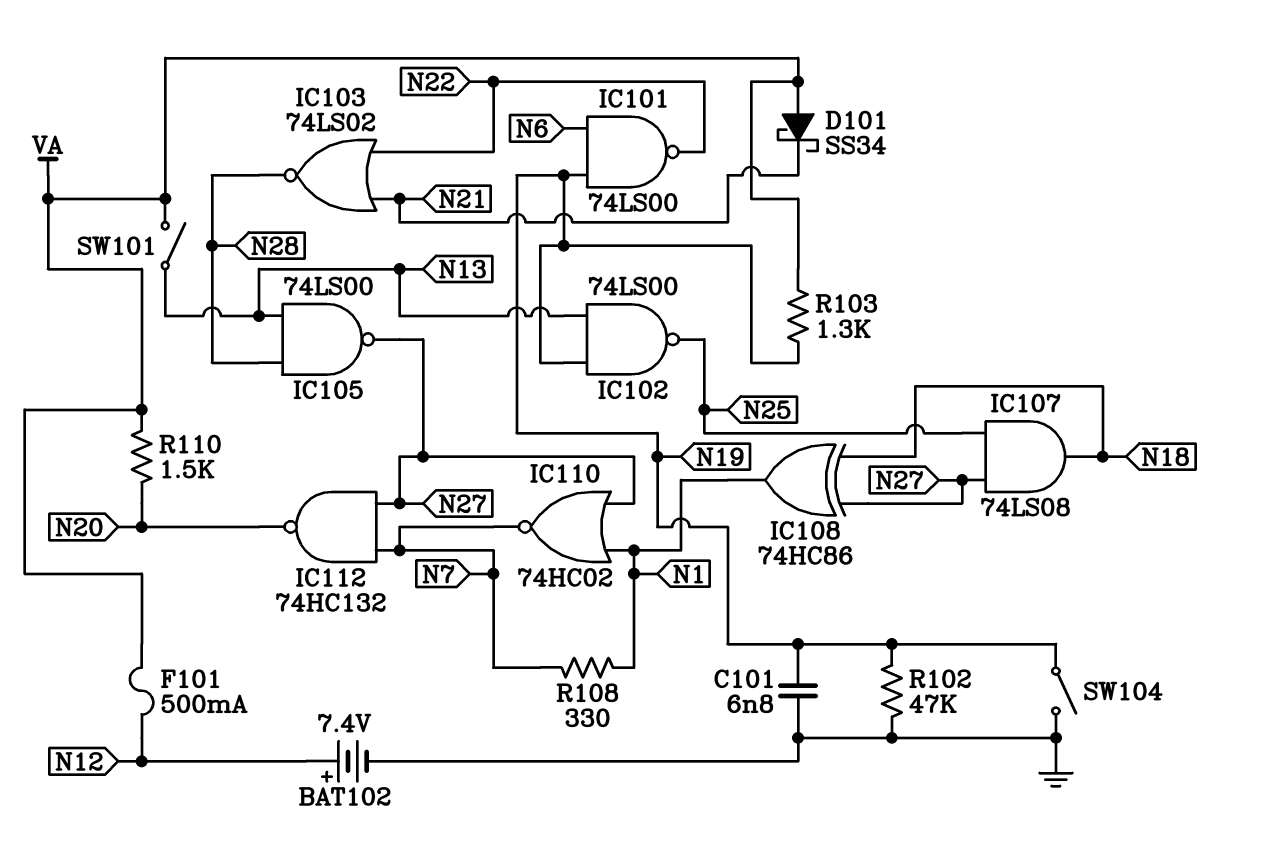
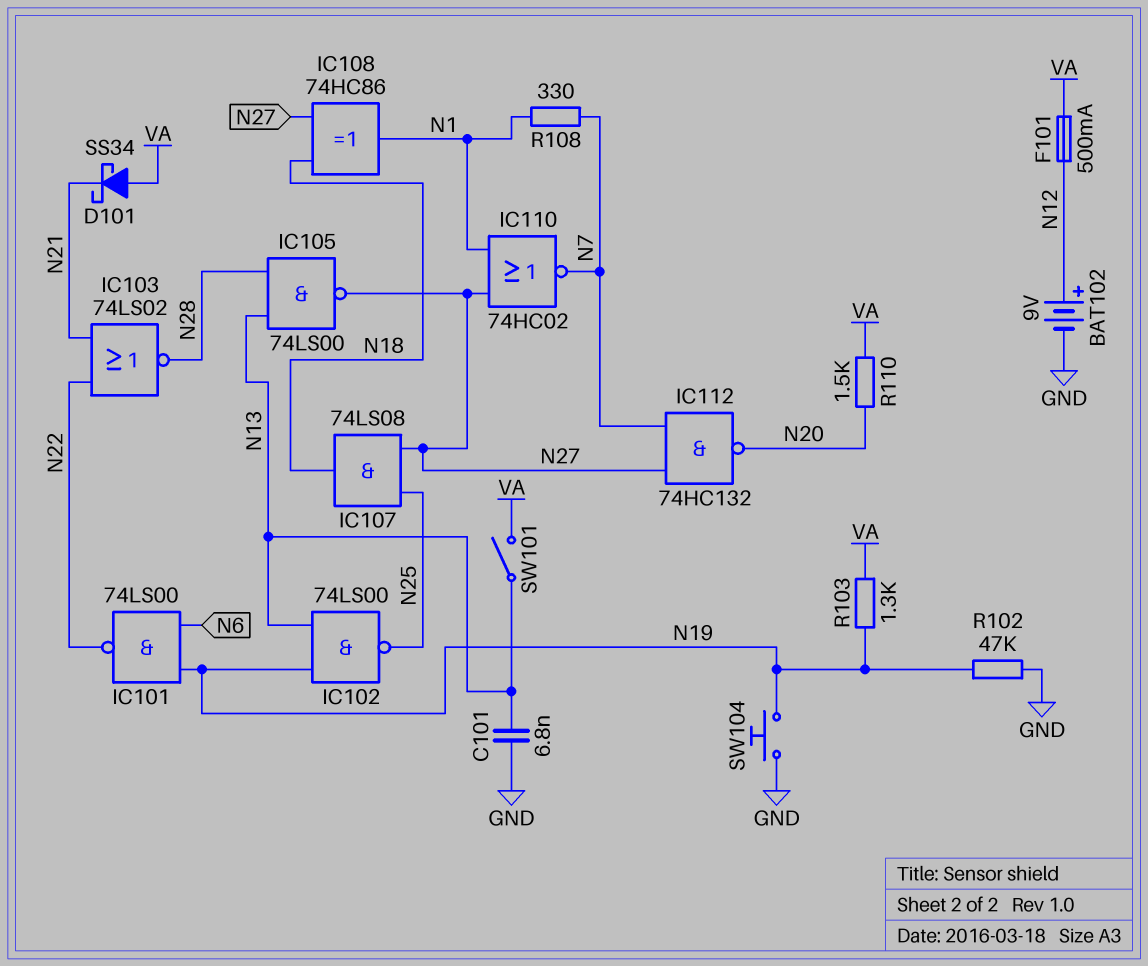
BAT102: 7.4V (plus N12, minus GND) -> 9V (plus N12, minus GND)
C101: 6.8nF (GND, N19) -> 6.8nF (GND, N13)
SW104: switch (GND, N19) -> button (GND, N19)

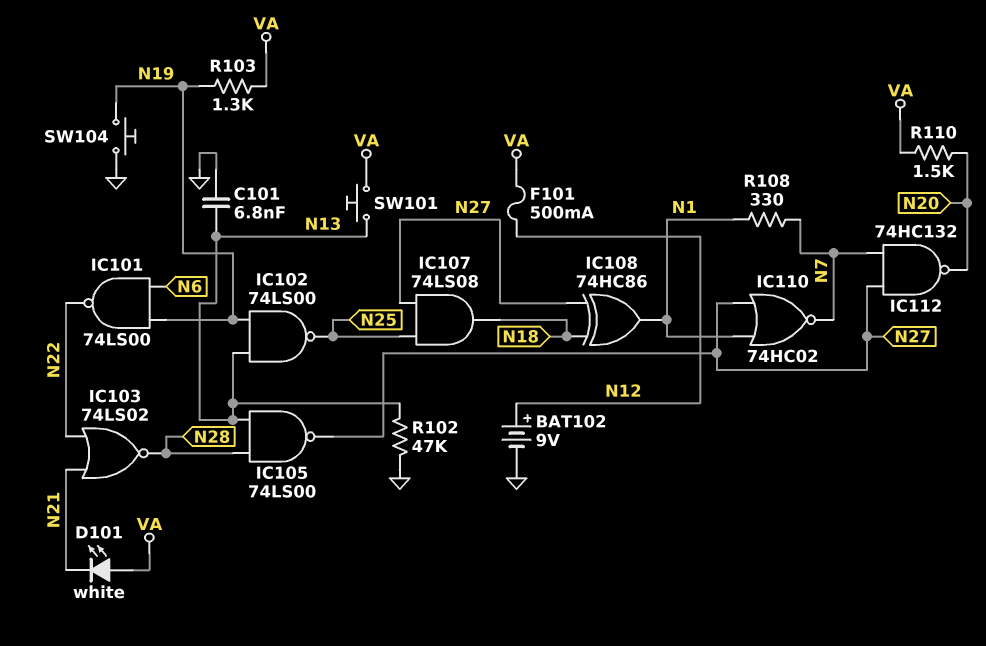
D101: schottky SS34 (A VA, K N21) -> LED white (A VA, K N21)
R102: 47k (GND, N19) -> 47k (GND, N13)
SW101: switch (N13, VA) -> button (N13, VA)

